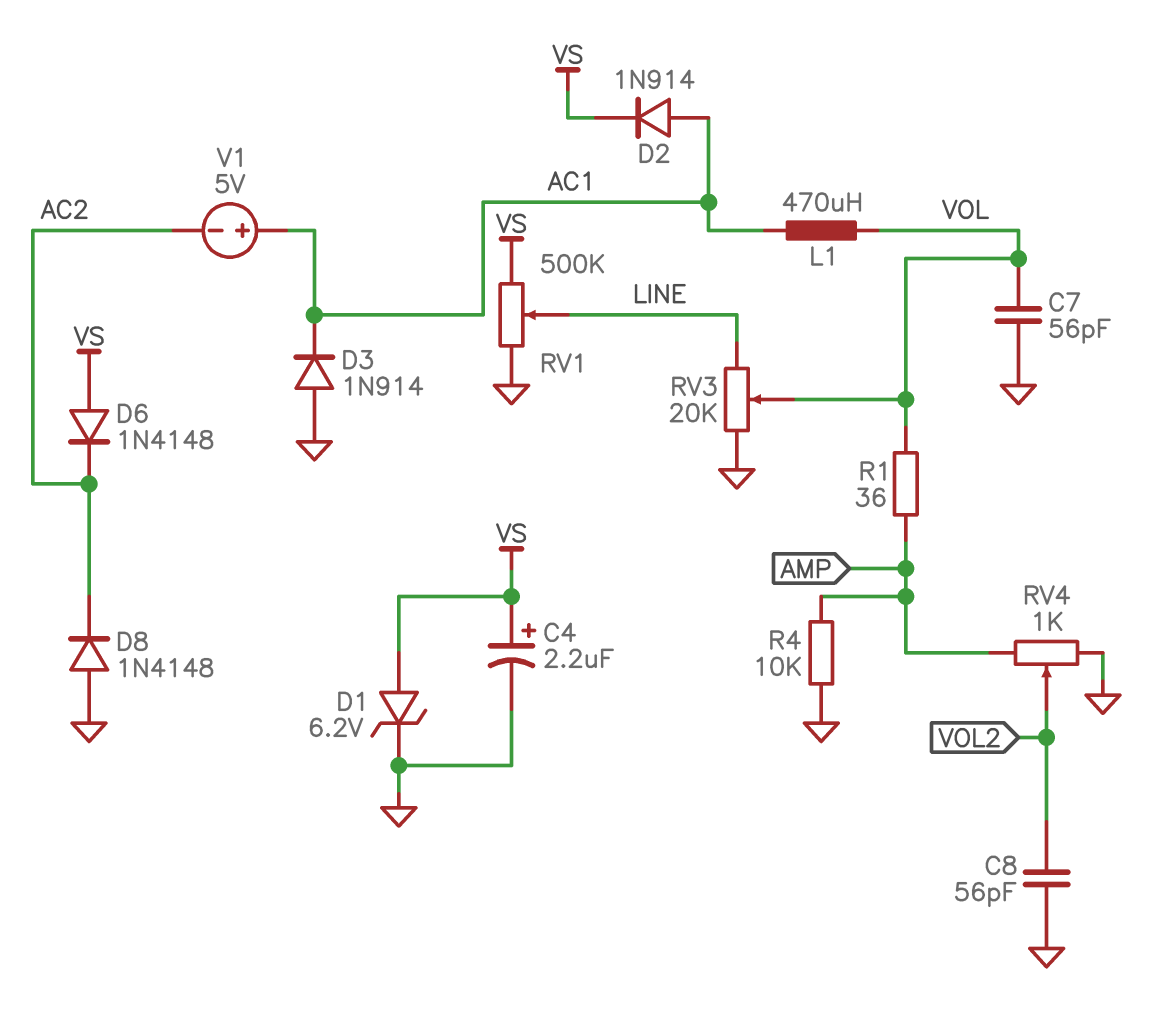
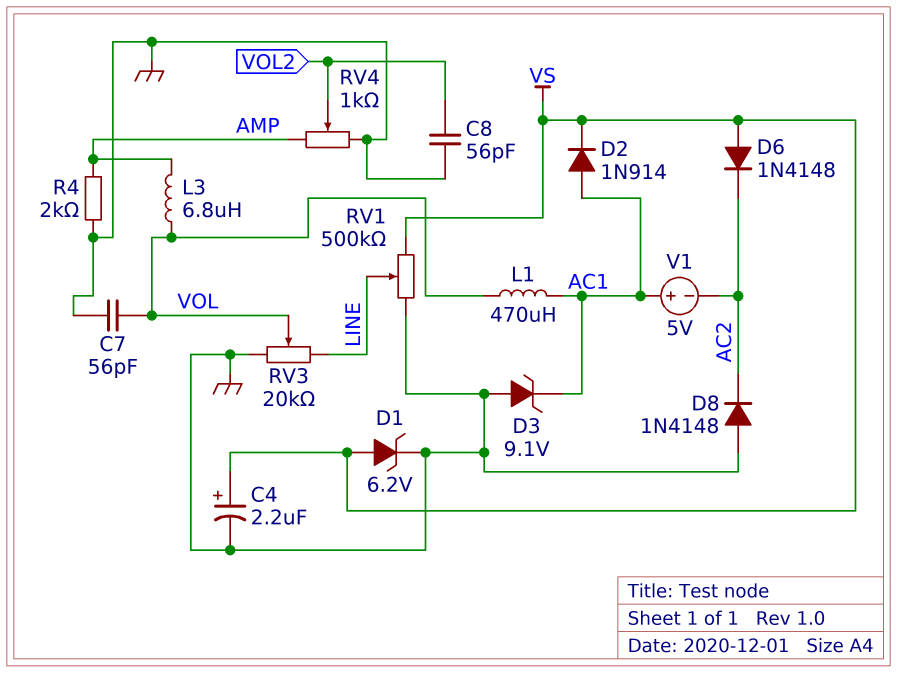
D3: diode 1N914 (A GND, K AC1) -> zener 9.1V (A GND, K AC1)
L3: none -> 6.8uH (AMP, VOL)
R1: 36 (AMP, VOL) -> none
R4: 10k (AMP, GND) -> 2k (AMP, GND)

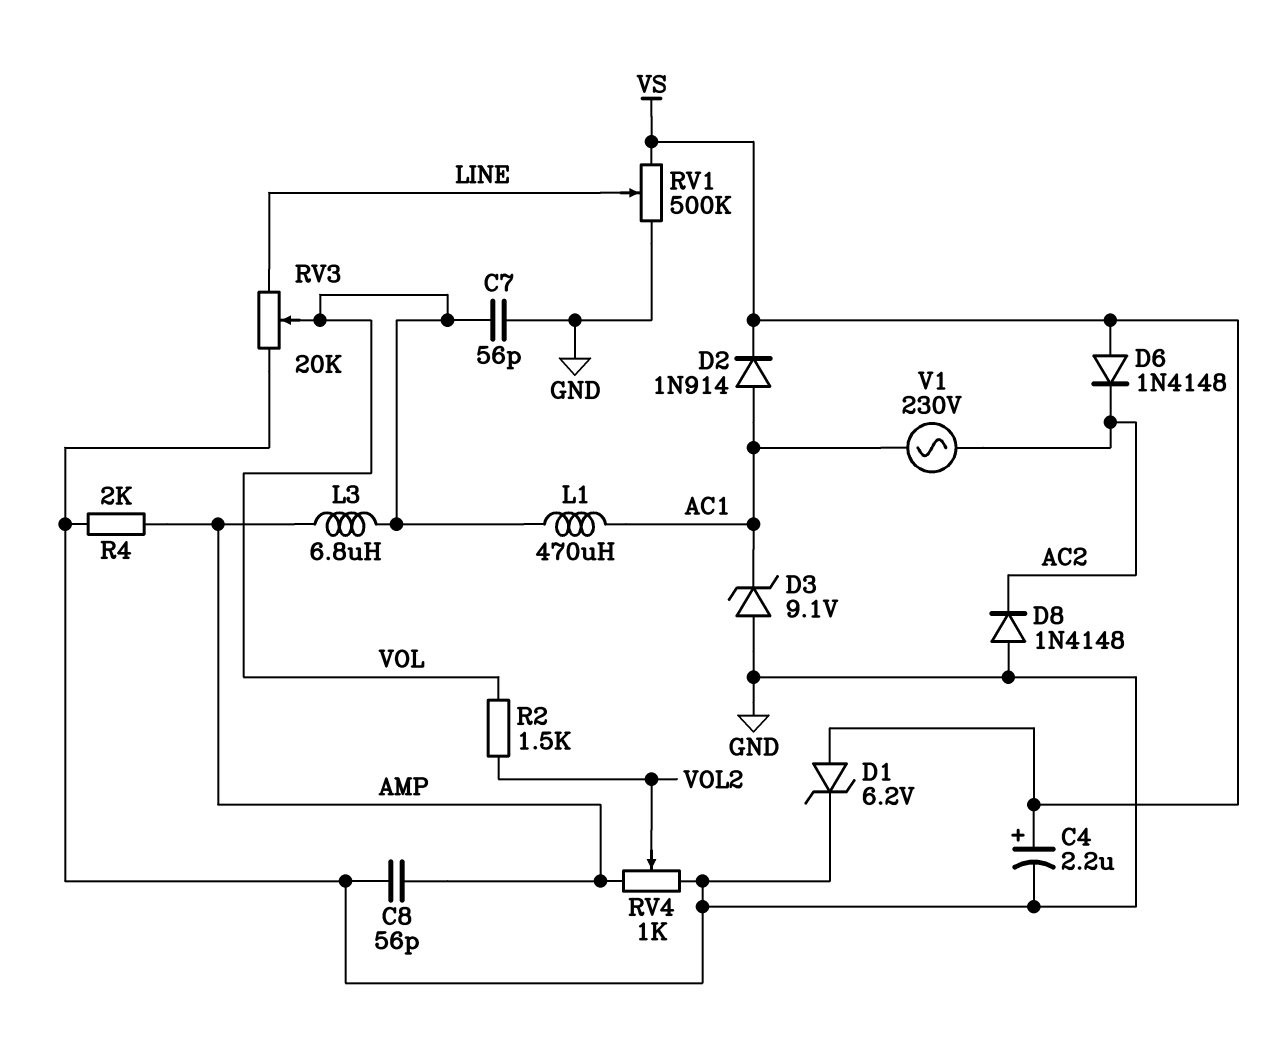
C8: 56pF (GND, VOL2) -> 56pF (AMP, GND)
R2: none -> 1.5k (VOL, VOL2)
V1: 5V (plus AC1, minus AC2) -> AC 230V (AC1, AC2)

